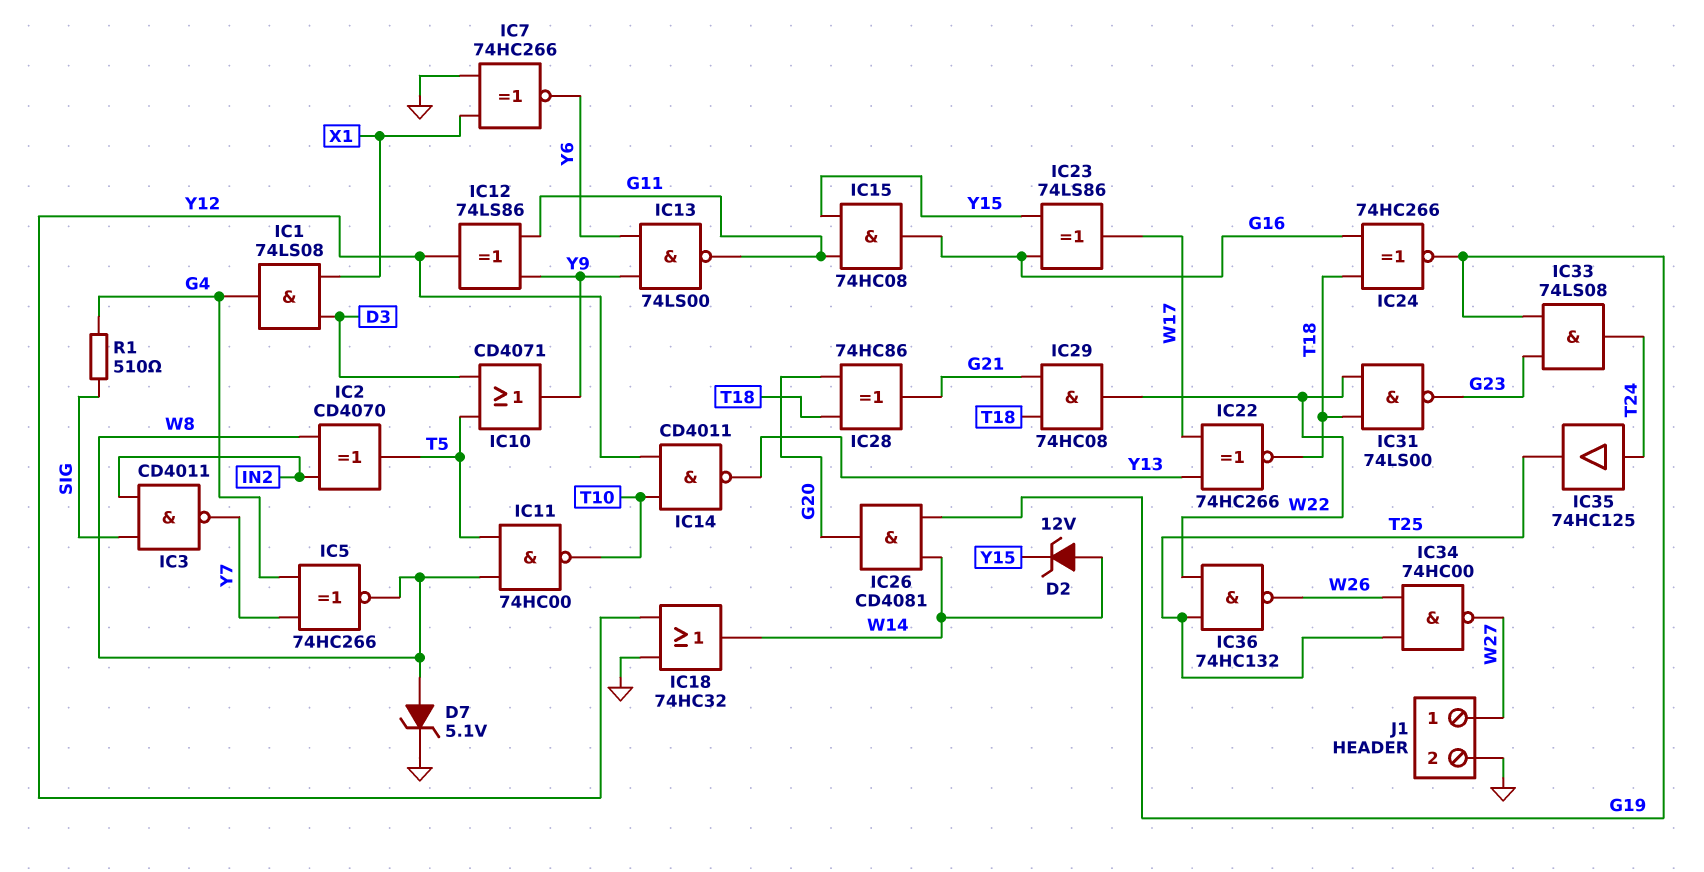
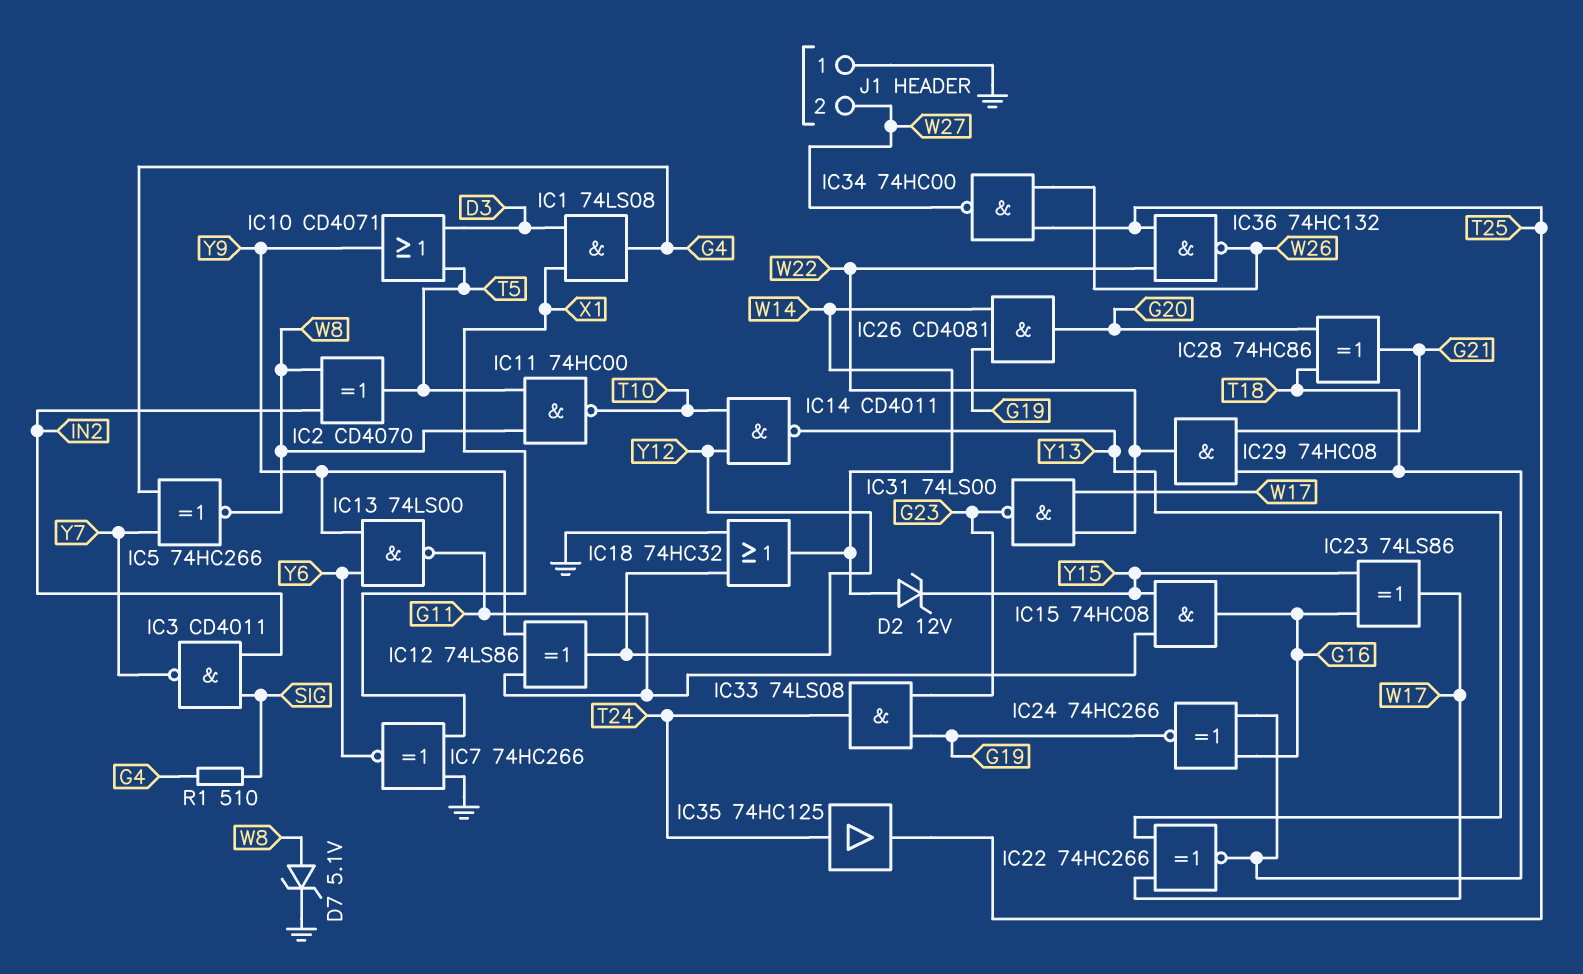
IC31: NAND 74LS00 (in T18, in W22, out G23) -> NAND 74LS00 (in W17, in W22, out G23)
J1 pin 1: W27 -> GND
J1 pin 2: GND -> W27

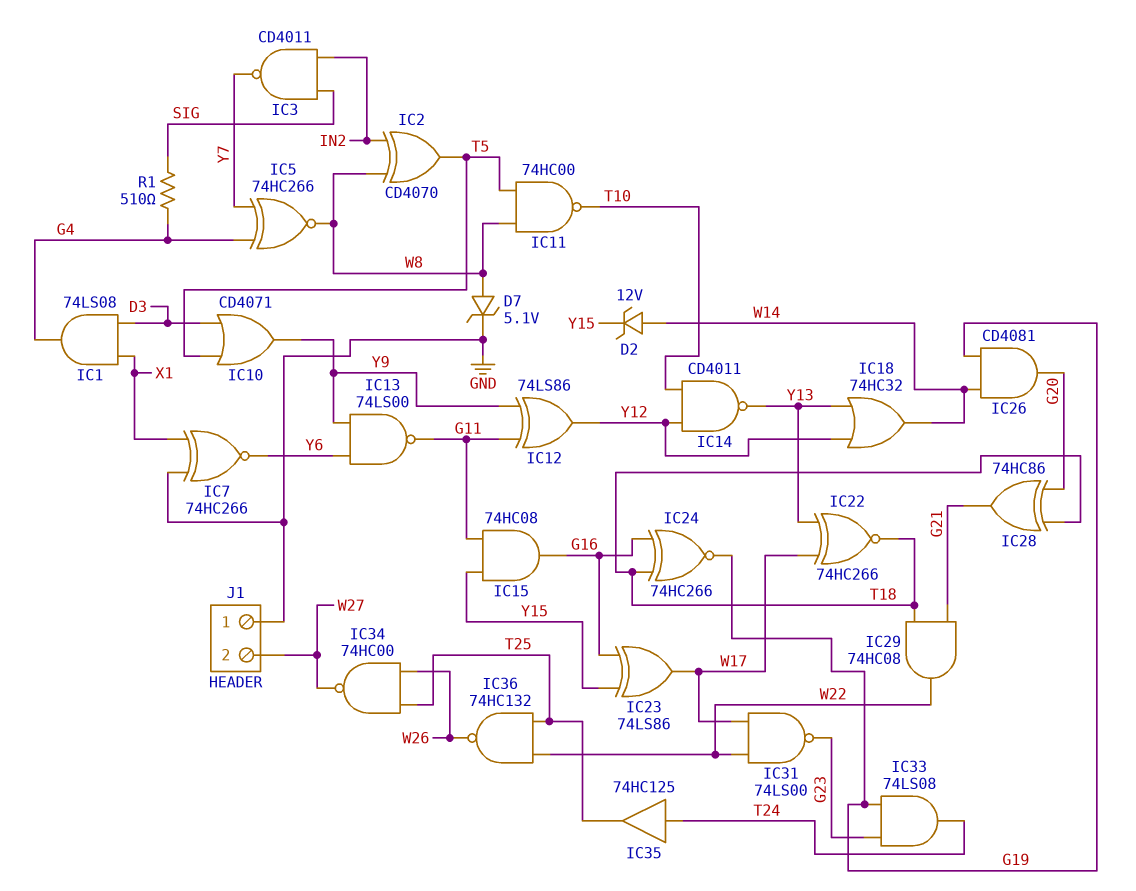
IC18: OR 74HC32 (in GND, in Y12, out W14) -> OR 74HC32 (in Y12, in Y13, out W14)

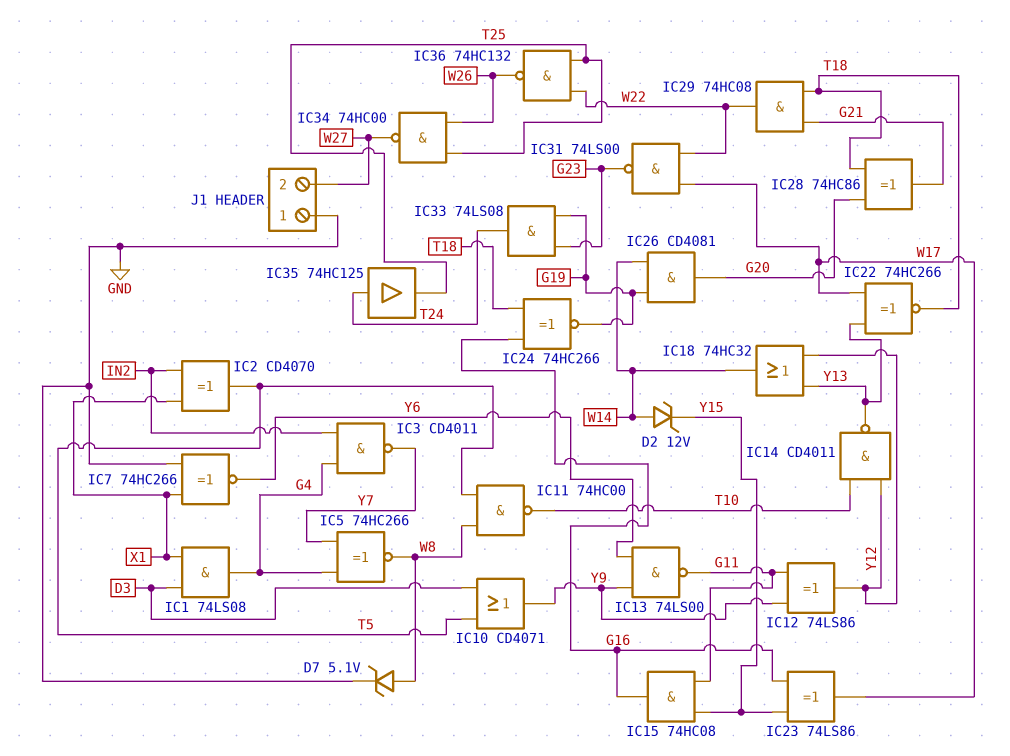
IC2: XOR CD4070 (in IN2, in W8, out T5) -> XOR CD4070 (in IN2, in X1, out T5)
IC3: NAND CD4011 (in IN2, in SIG, out Y7) -> NAND CD4011 (in G4, in IN2, out Y7)
R1: 510 (G4, SIG) -> none

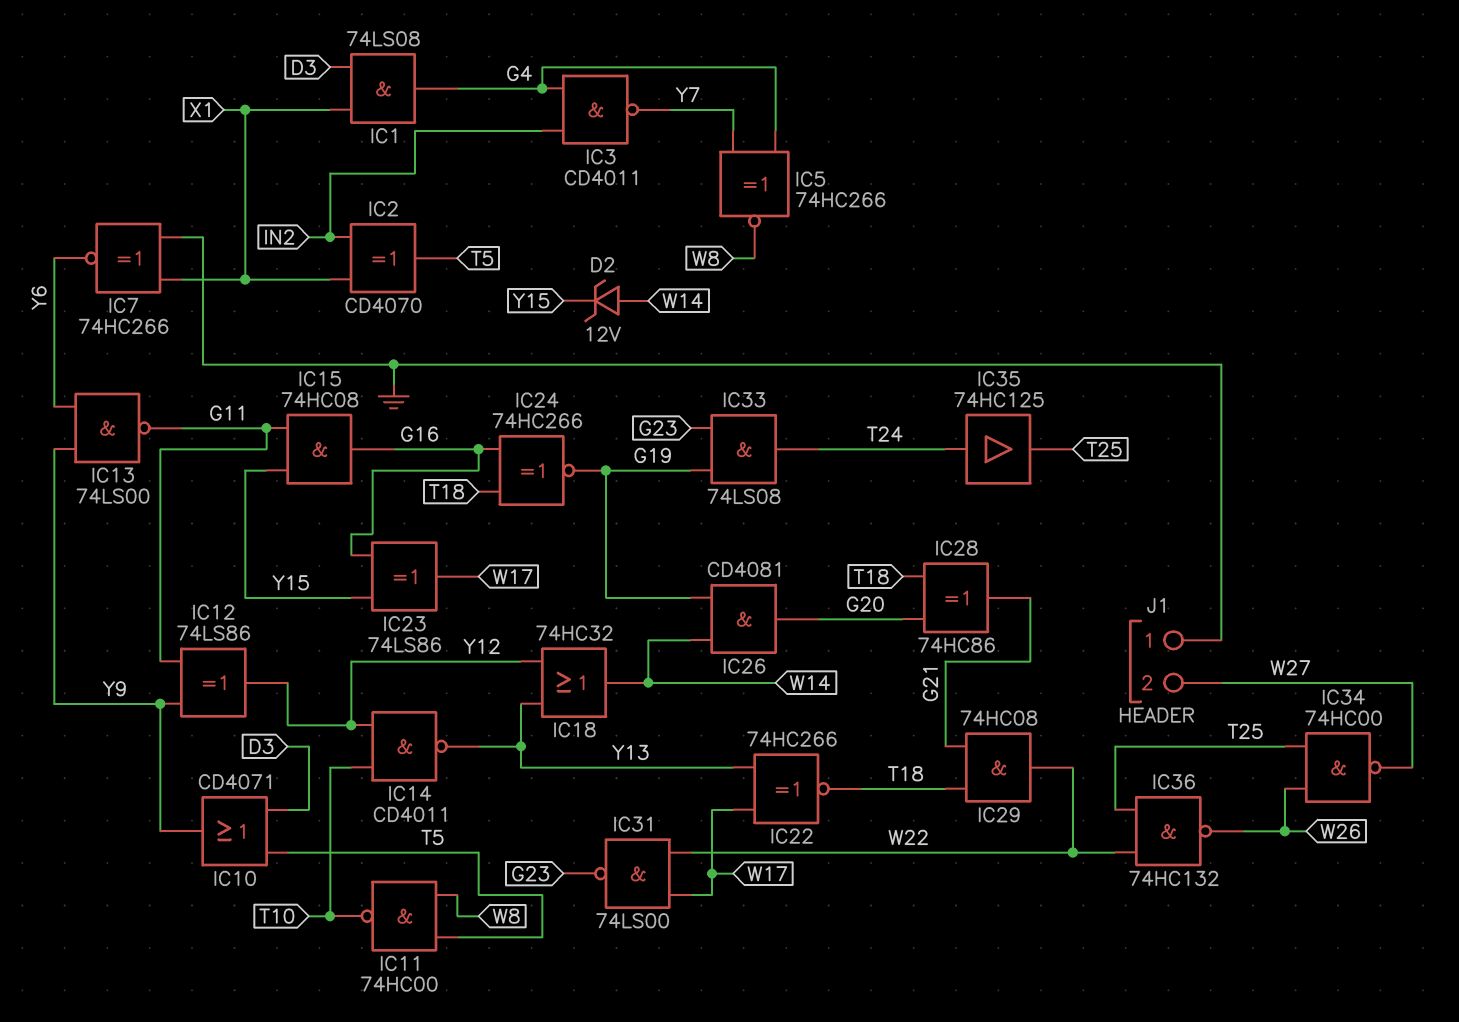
D7: zener 5.1V (A W8, K GND) -> none

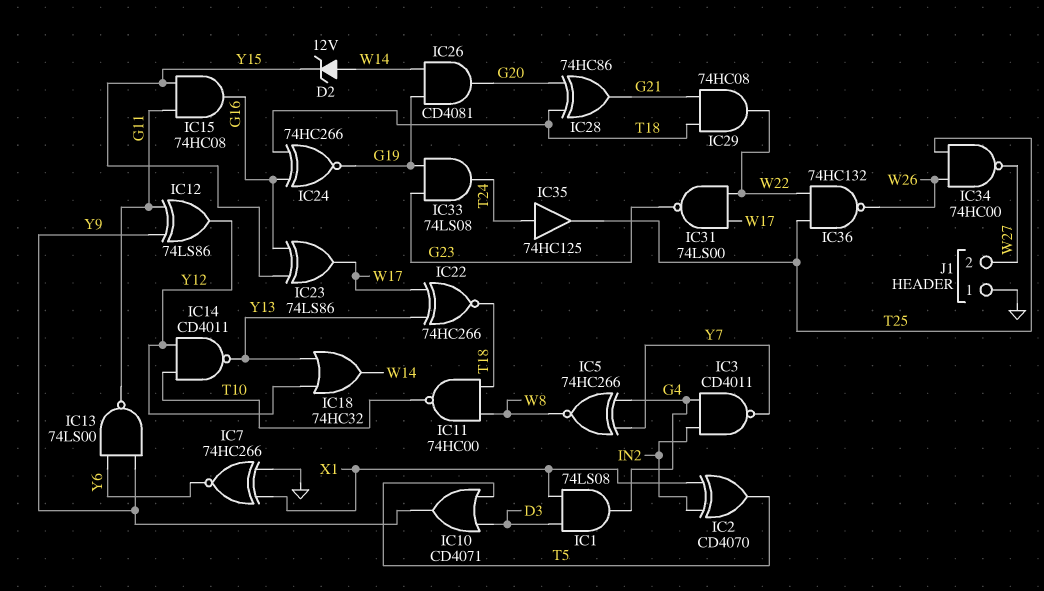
IC11: NAND 74HC00 (in T5, in W8, out T10) -> NAND 74HC00 (in T18, in W8, out T10)

